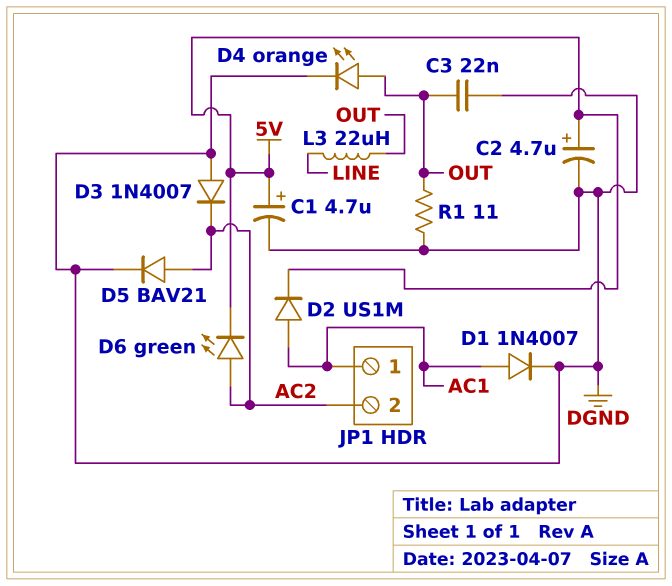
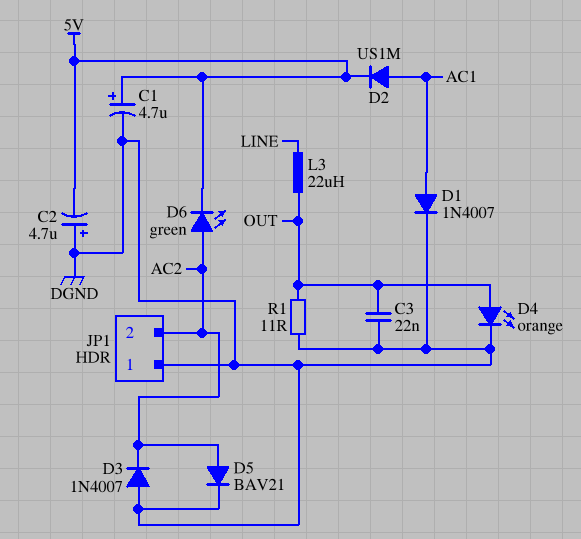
C2: 4.7uF (plus 5V, minus DGND) -> 4.7uF (plus DGND, minus 5V)
JP1 pin 1: AC1 -> DGND

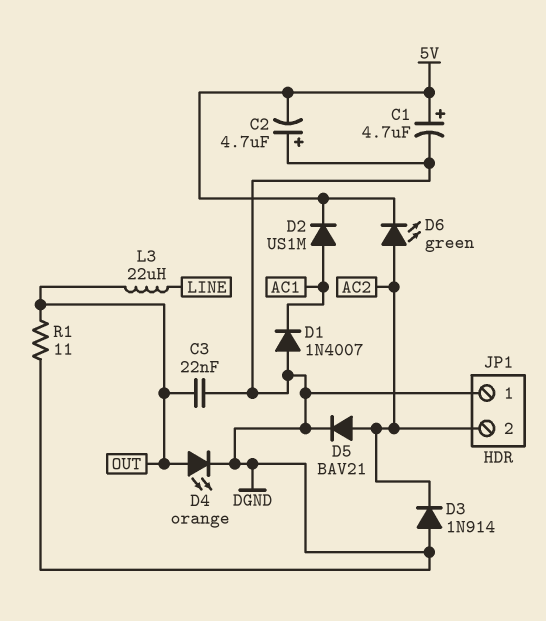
D1: diode 1N4007 (A AC1, K DGND) -> diode 1N4007 (A DGND, K AC1)
D3: diode 1N4007 (A DGND, K AC2) -> diode 1N914 (A DGND, K AC2)

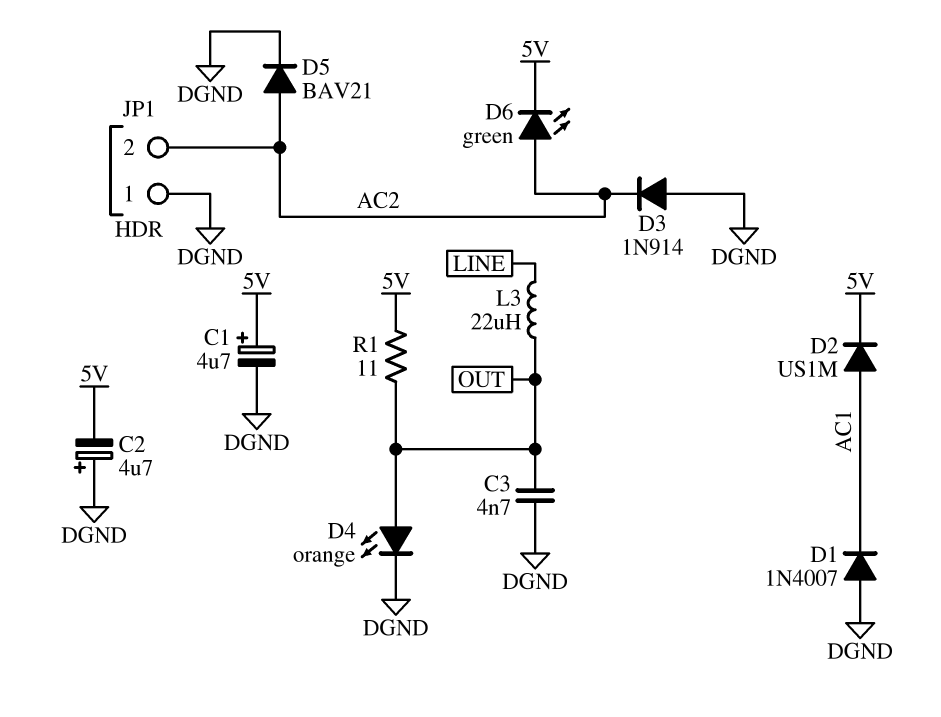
C3: 22nF (DGND, OUT) -> 4.7nF (DGND, OUT)
R1: 11 (DGND, OUT) -> 11 (5V, OUT)

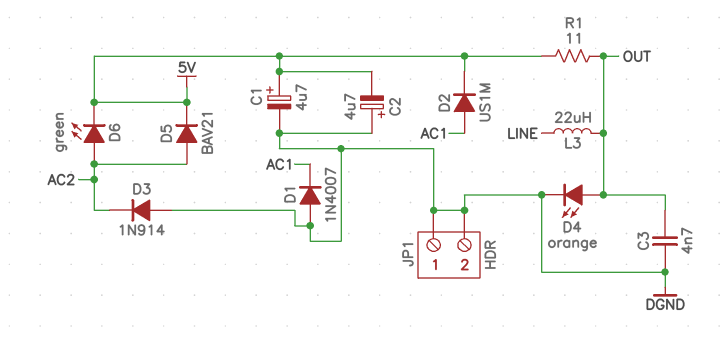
D5: diode BAV21 (A AC2, K DGND) -> diode BAV21 (A AC2, K 5V)
JP1 pin 2: AC2 -> DGND

